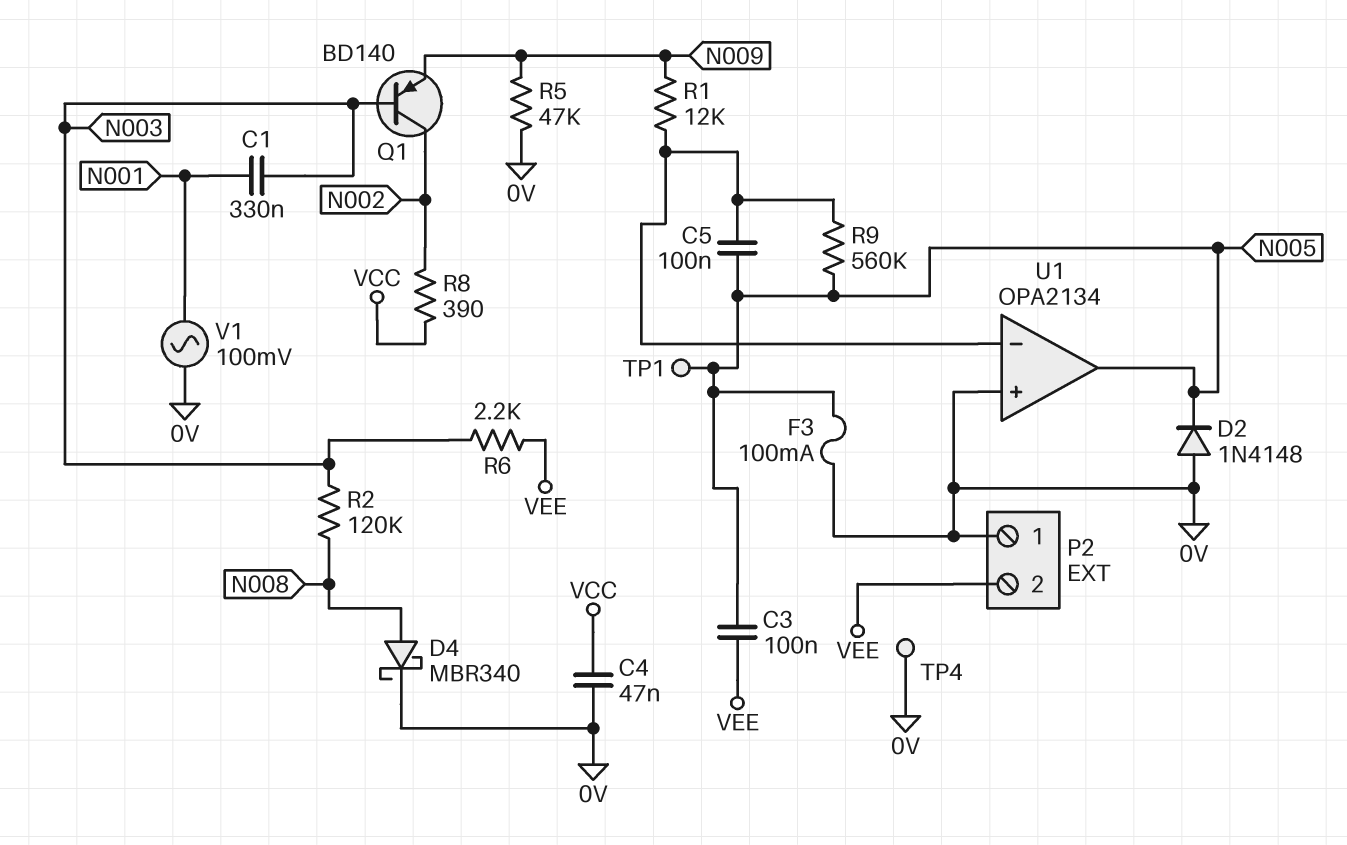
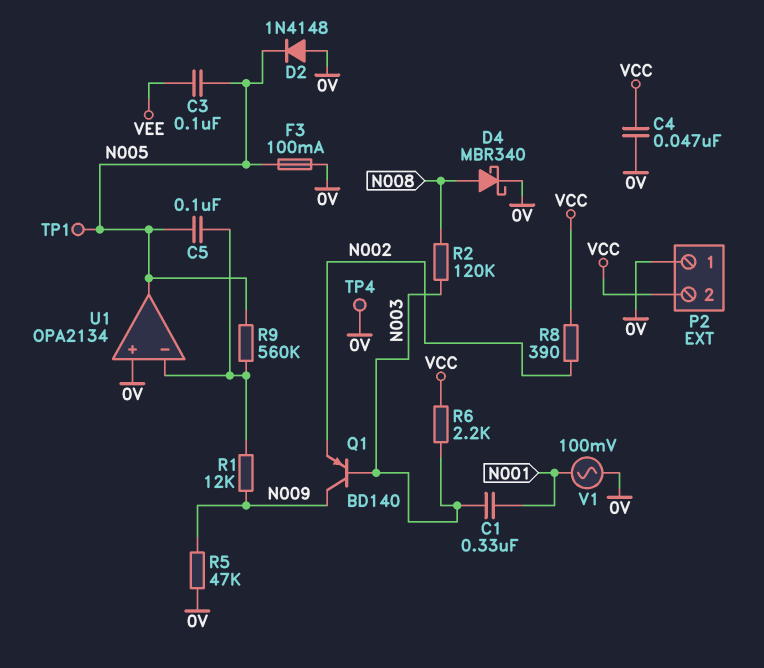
P2 pin 2: VEE -> VCC
Q1: PNP BD140 (B N003, C N002, E N009) -> PNP BD140 (B N003, C N009, E N002)
R6: 2.2k (N003, VEE) -> 2.2k (N003, VCC)

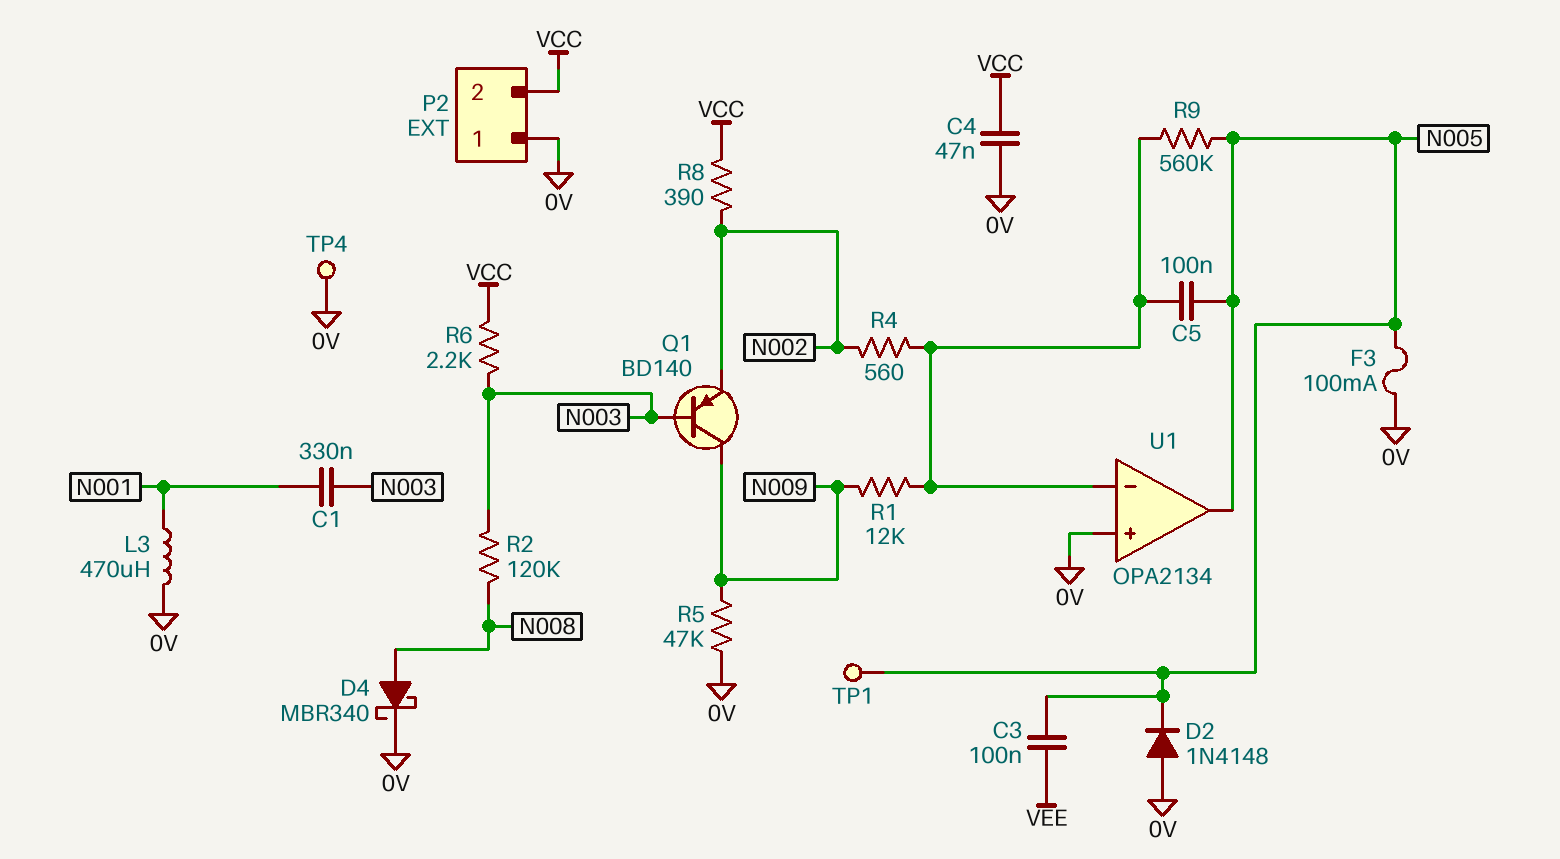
L3: none -> 470uH (0V, N001)
R4: none -> 560 (N002, U1/in-)
V1: AC 100mV (0V, N001) -> none

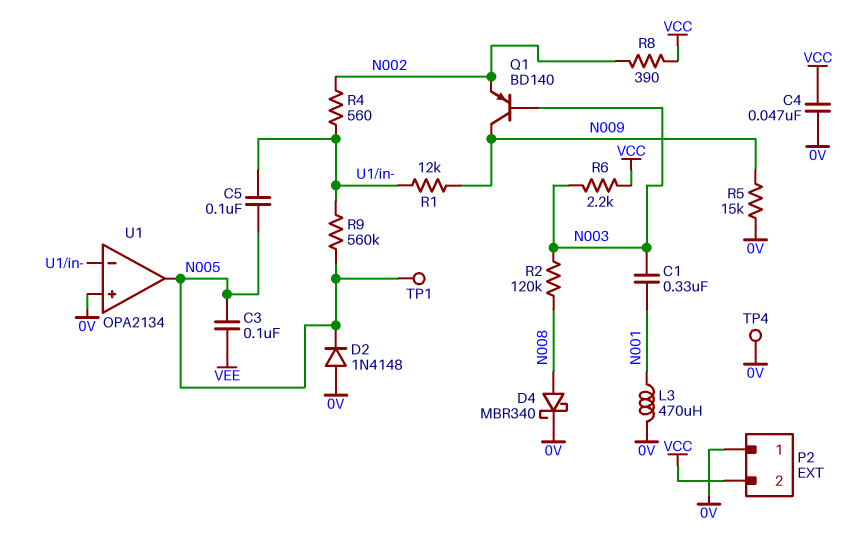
F3: 100mA (0V, N005) -> none
R5: 47k (0V, N009) -> 15k (0V, N009)

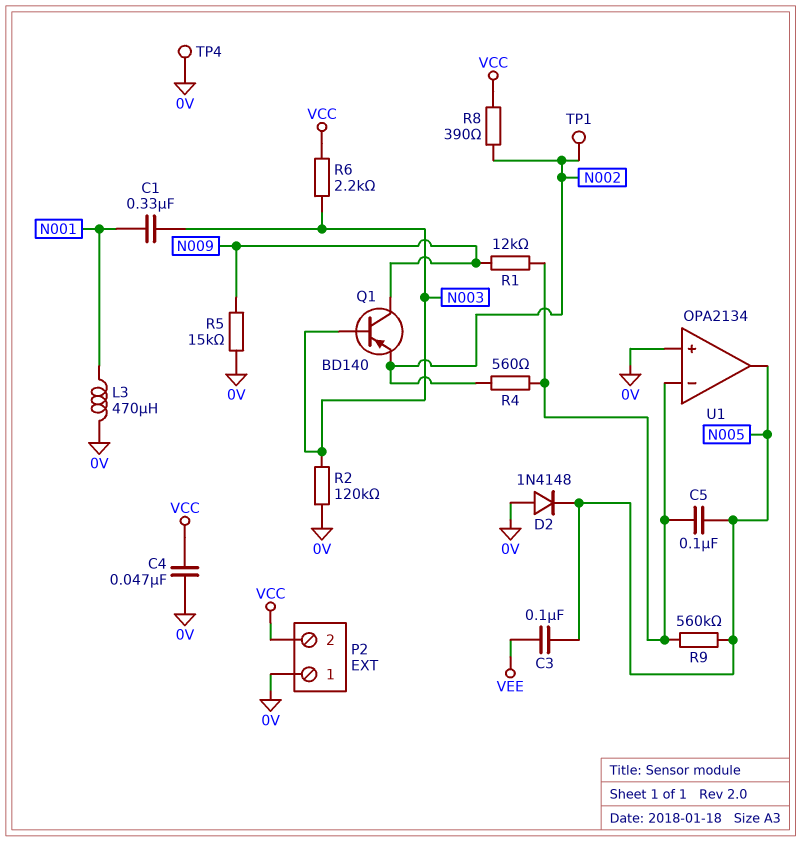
D4: schottky MBR340 (A N008, K 0V) -> none
R2: 120k (N003, N008) -> 120k (0V, N003)
TP1: test point (N005) -> test point (N002)

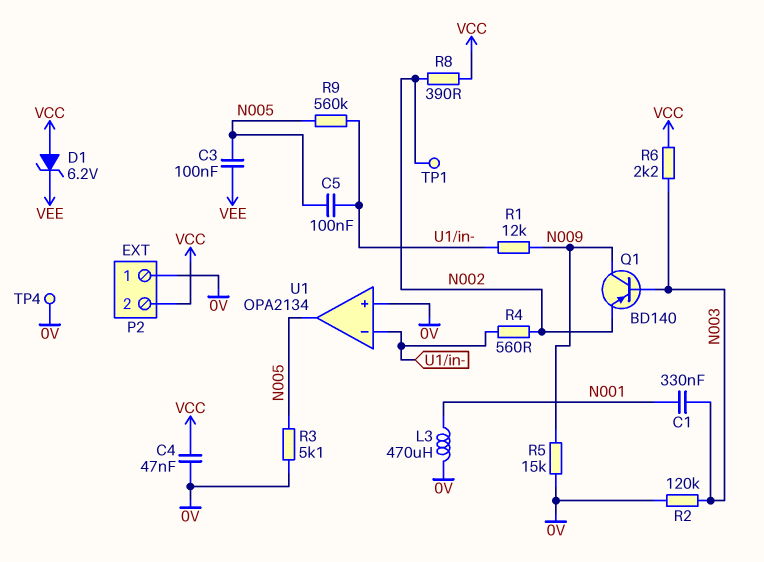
D1: none -> zener 6.2V (A VCC, K VEE)
D2: diode 1N4148 (A 0V, K N005) -> none
R3: none -> 5.1k (0V, N005)

